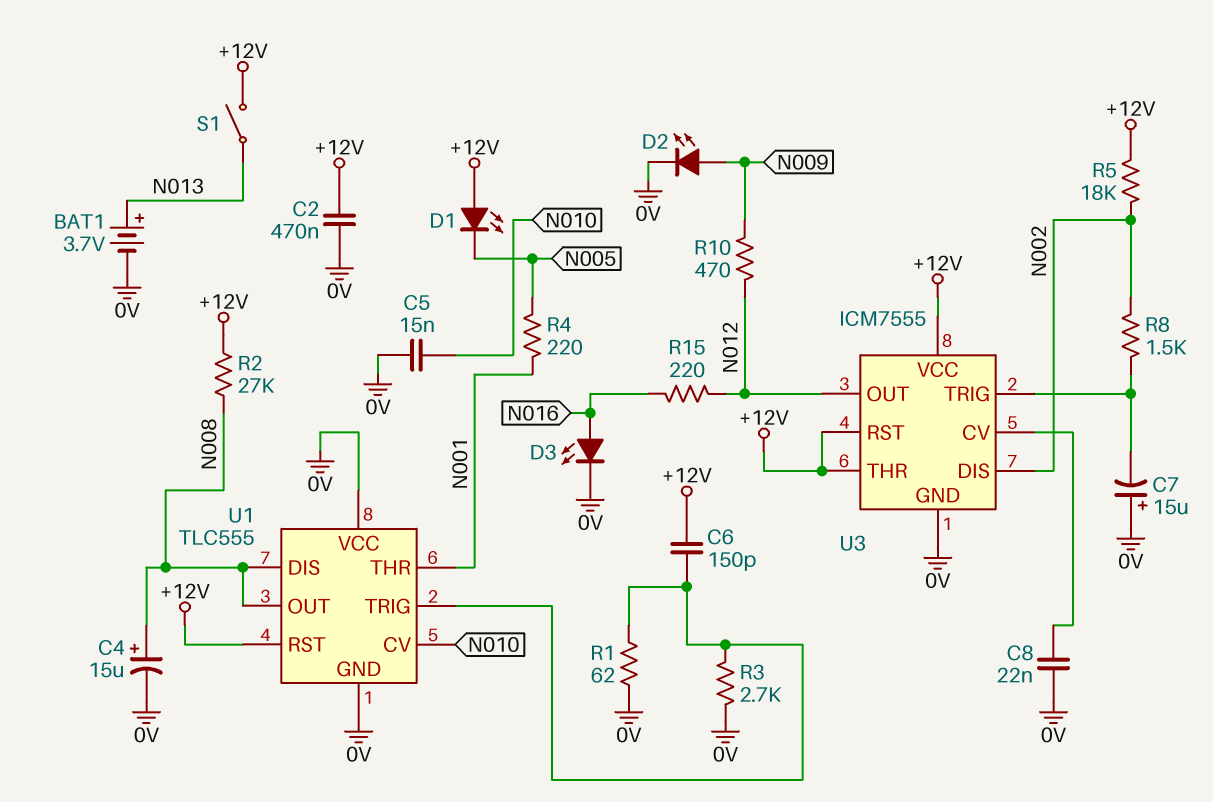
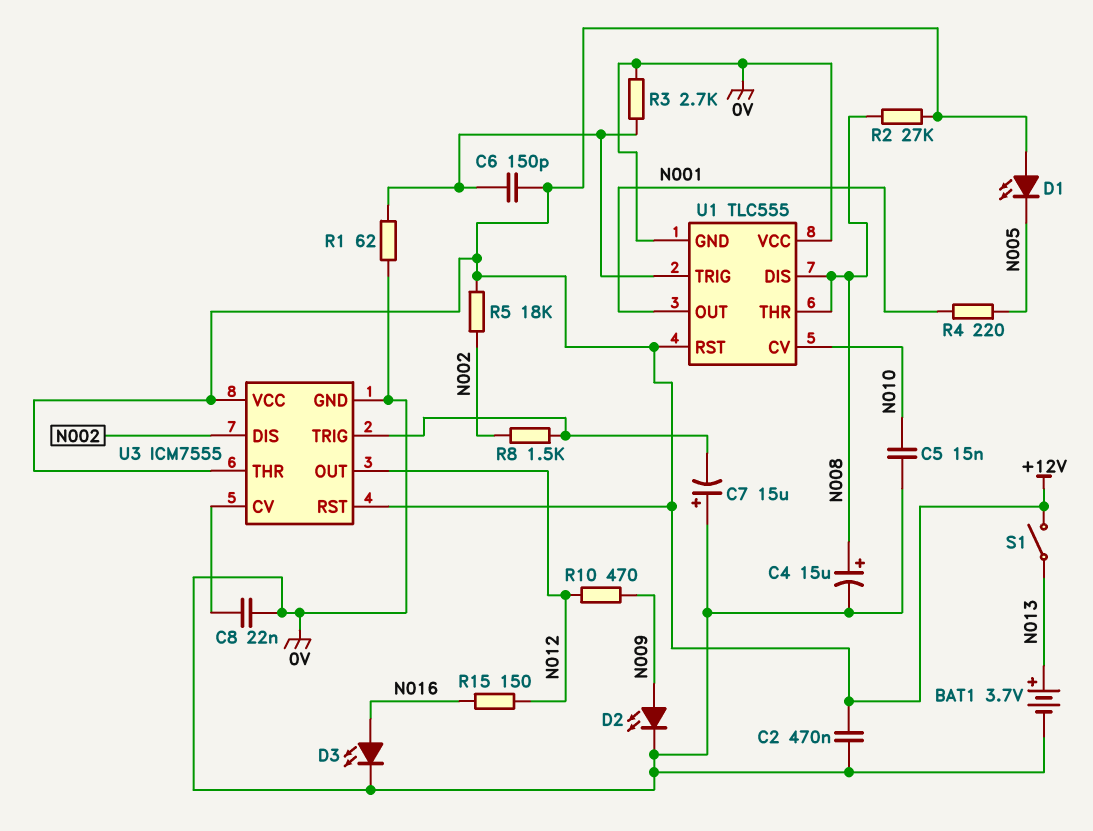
R15: 220 (N012, N016) -> 150 (N012, N016)
U1 pin OUT: N008 -> N001
U1 pin THR: N001 -> N008

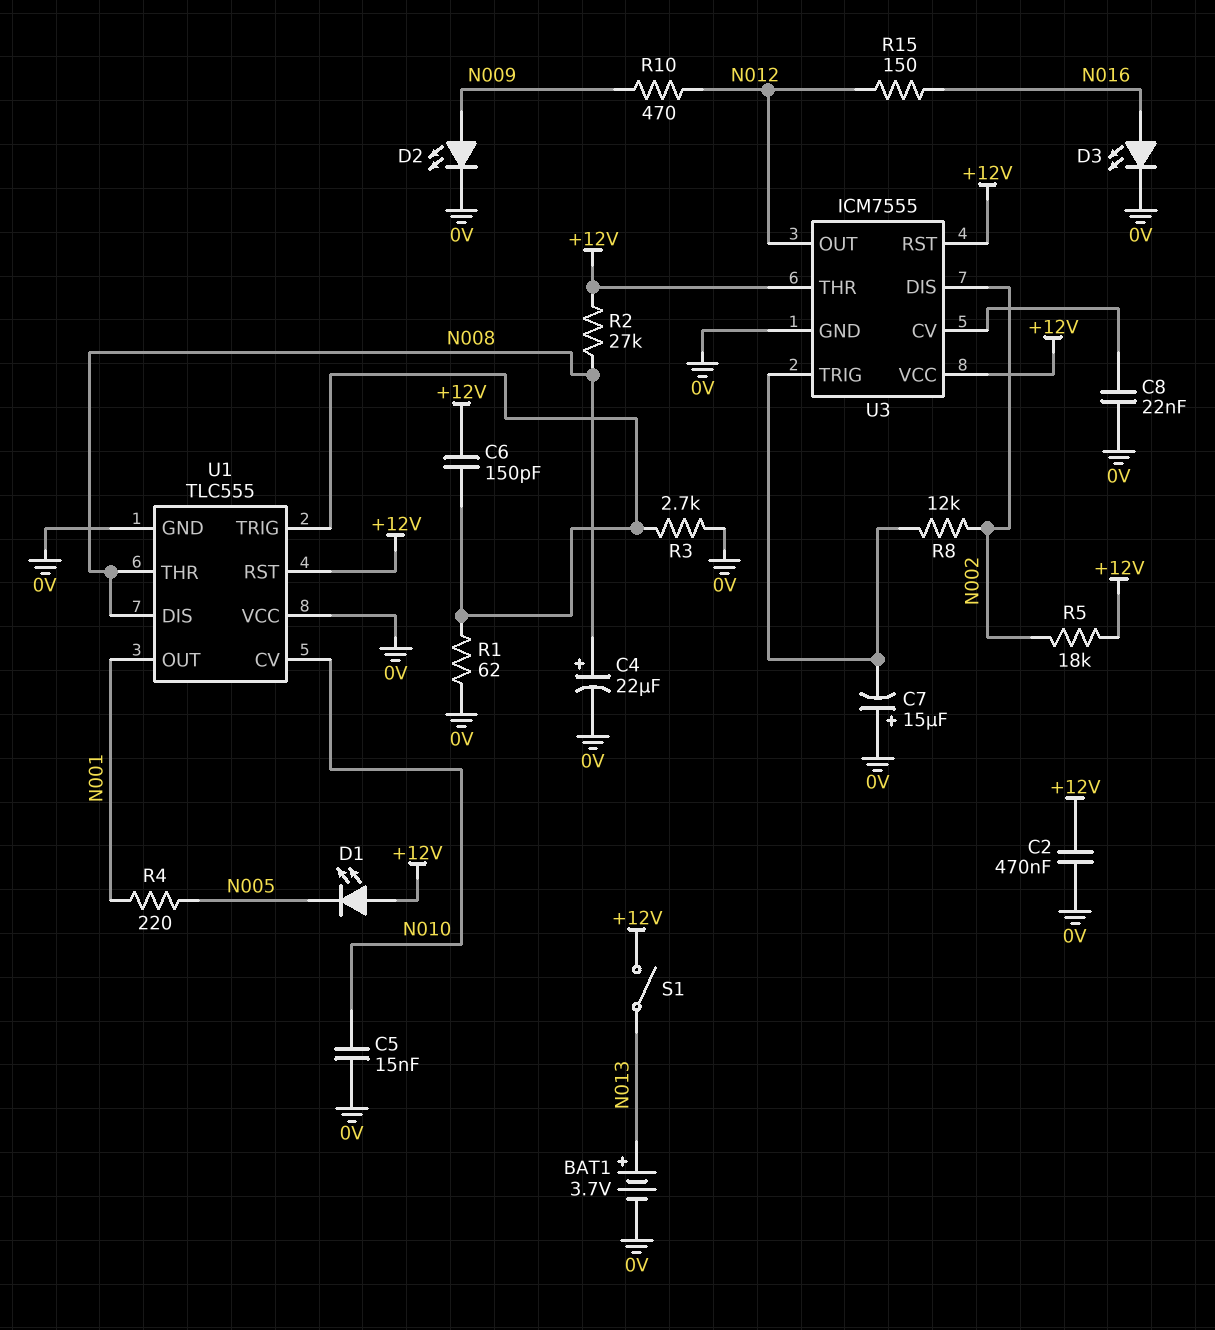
C4: 15uF (plus N008, minus 0V) -> 22uF (plus N008, minus 0V)
R8: 1.5k (N002, U3/TRIG) -> 12k (N002, U3/TRIG)

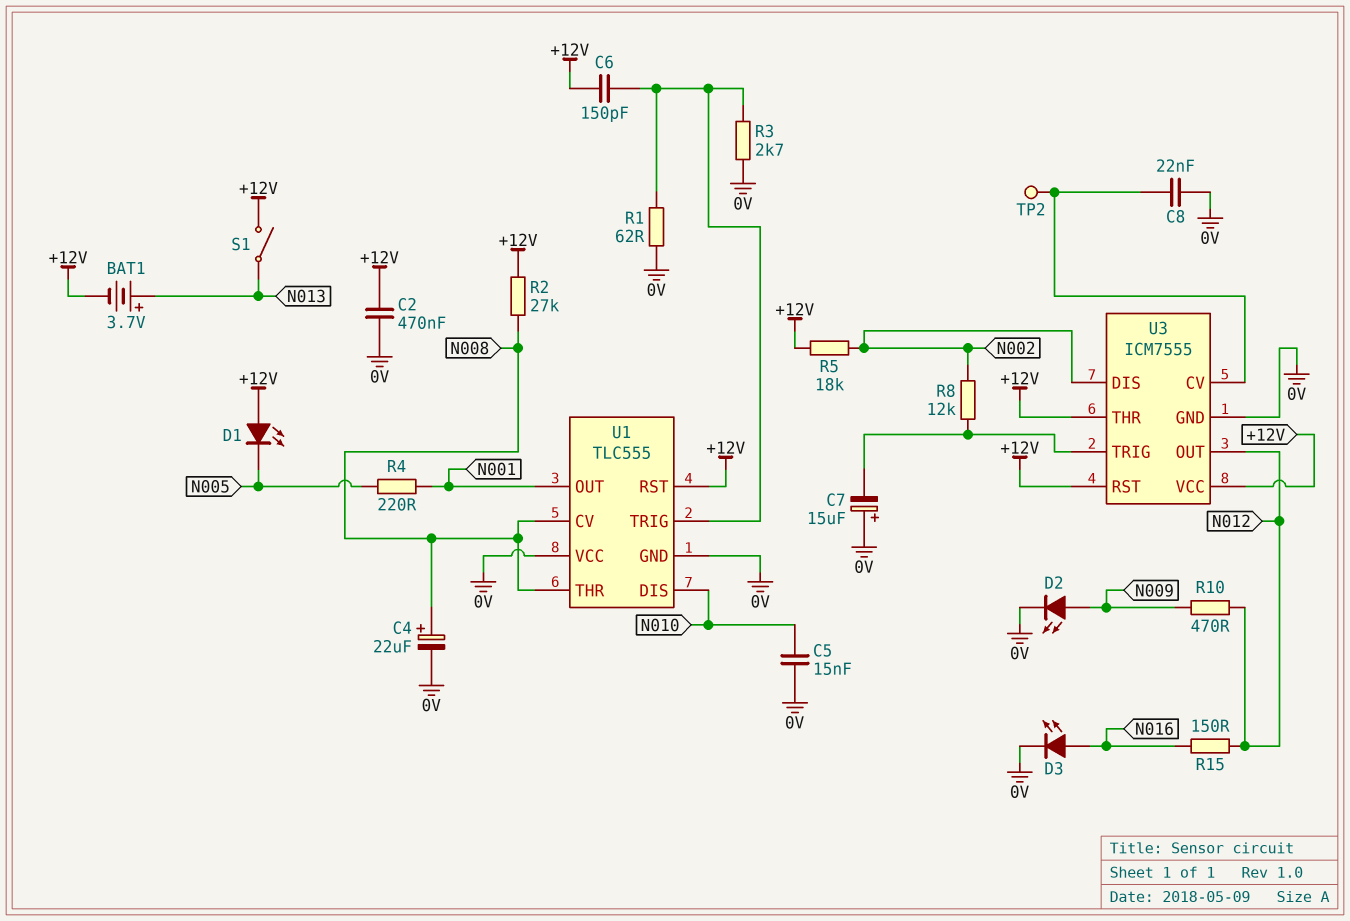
BAT1: 3.7V (plus N013, minus 0V) -> 3.7V (plus N013, minus +12V)
TP2: none -> test point (U3/CV)
U1 pin CV: N010 -> N008
U1 pin DIS: N008 -> N010

